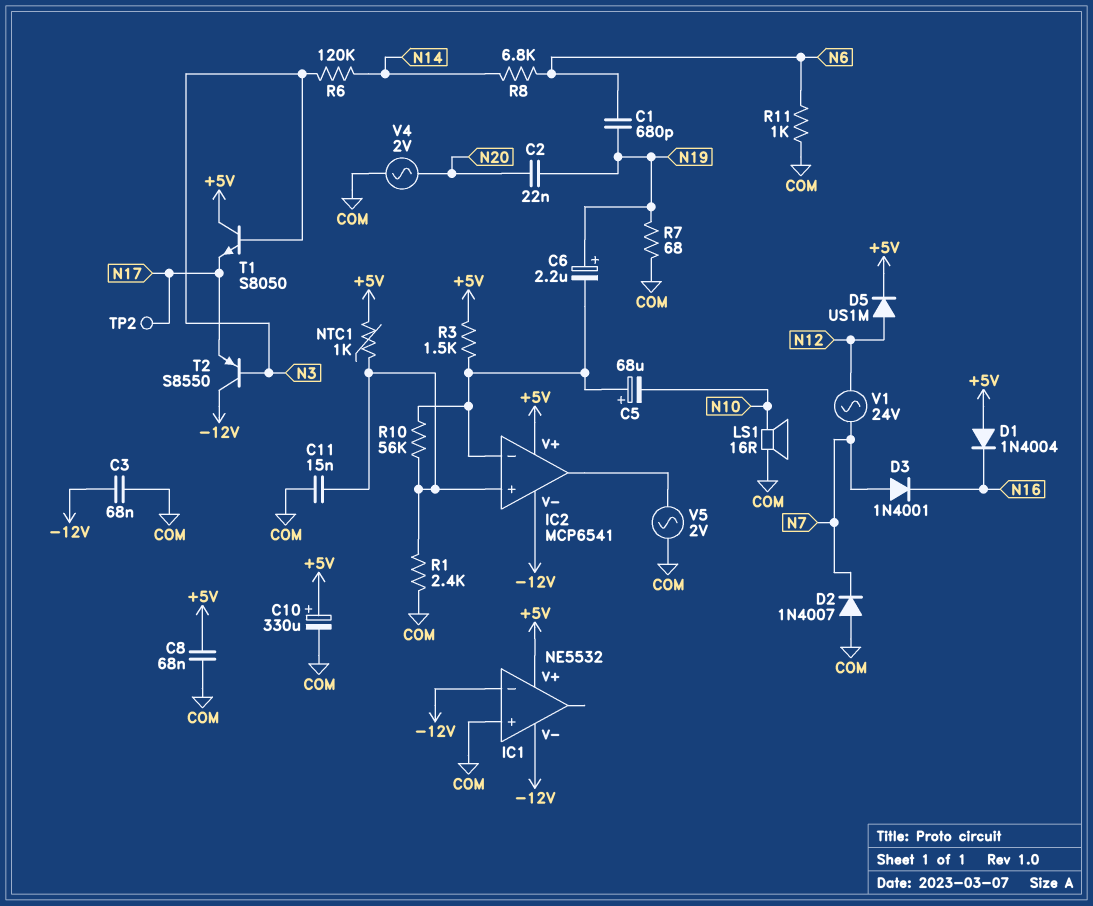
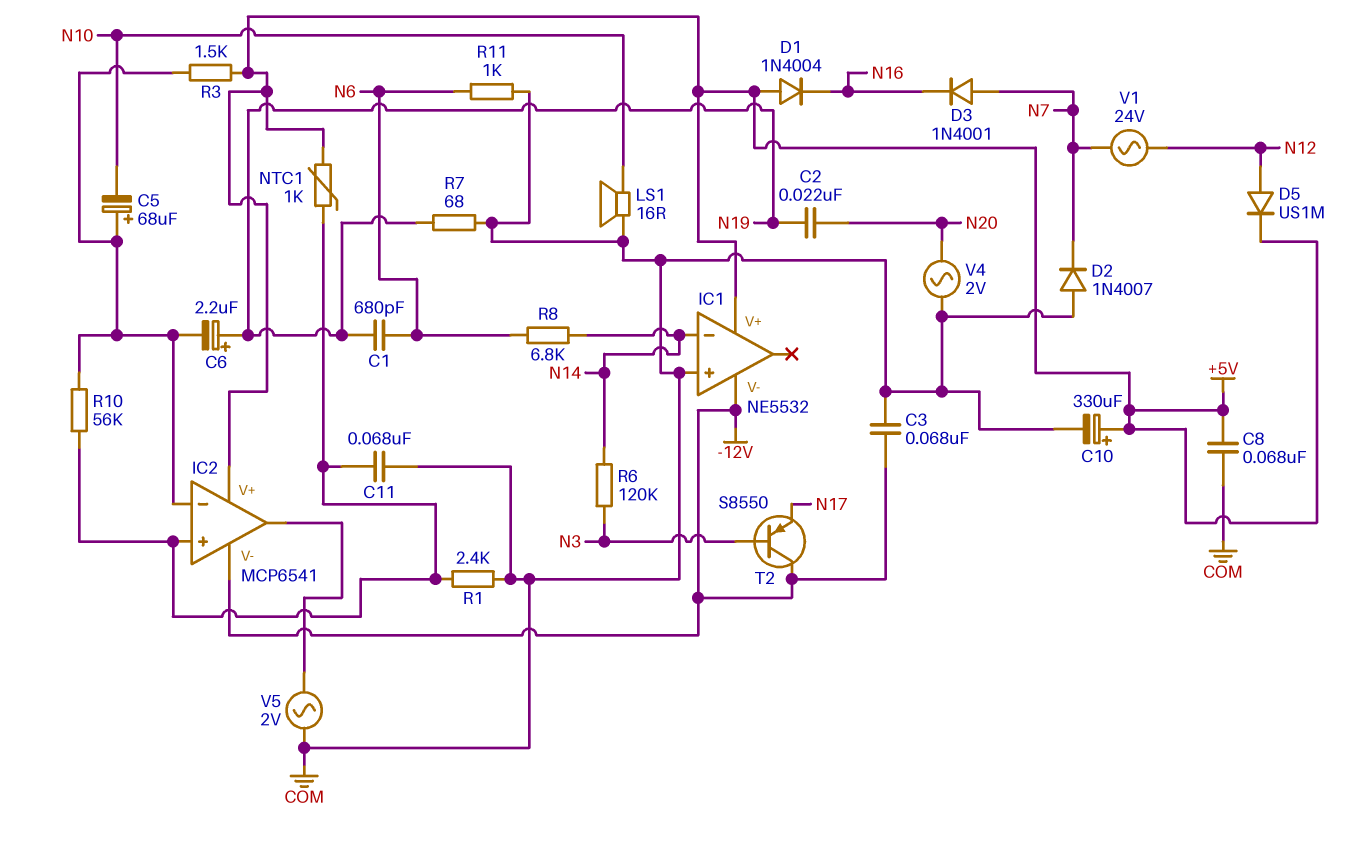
C11: 15nF (COM, IC2/in+) -> 68nF (COM, IC2/in+)
IC1 pin in-: -12V -> N14
T1: NPN S8050 (B N3, C +5V, E N17) -> none
TP2: test point (N17) -> none

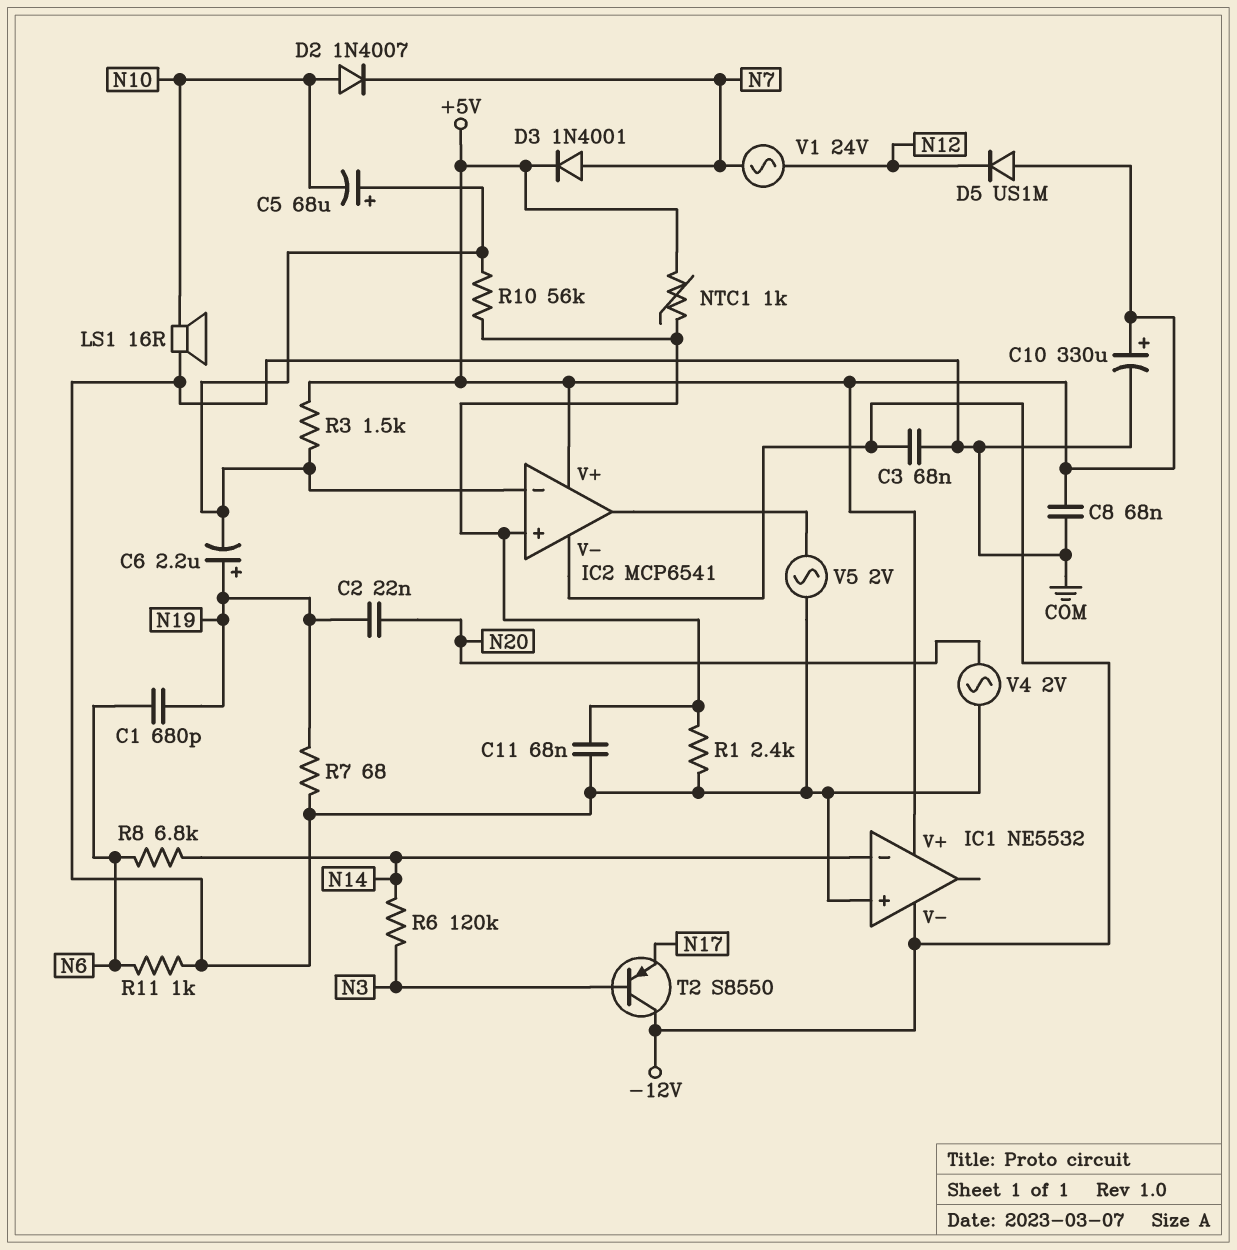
D1: diode 1N4004 (A +5V, K N16) -> none
D2: diode 1N4007 (A COM, K N7) -> diode 1N4007 (A N10, K N7)
D3: diode 1N4001 (A N7, K N16) -> diode 1N4001 (A N7, K +5V)
D5: diode US1M (A N12, K +5V) -> diode US1M (A +5V, K N12)

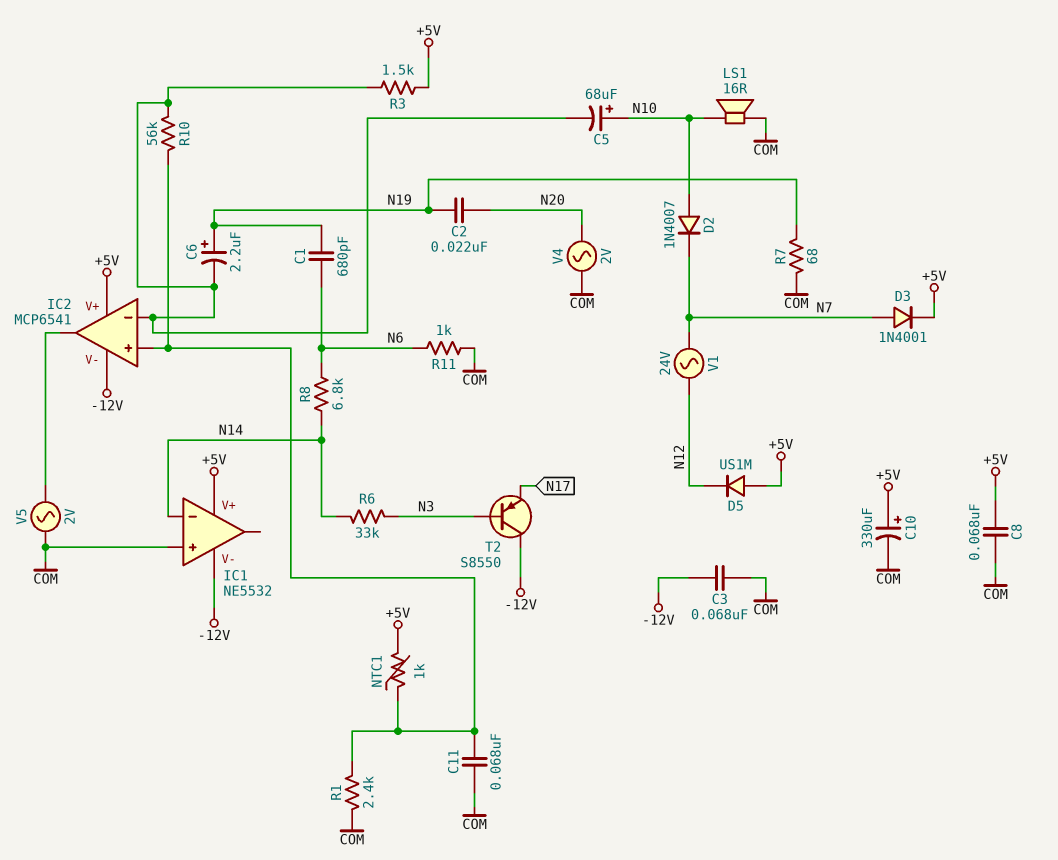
C5: 68uF (plus IC2/in-, minus N10) -> 68uF (plus N10, minus IC2/in-)
R6: 120k (N3, N14) -> 33k (N3, N14)

